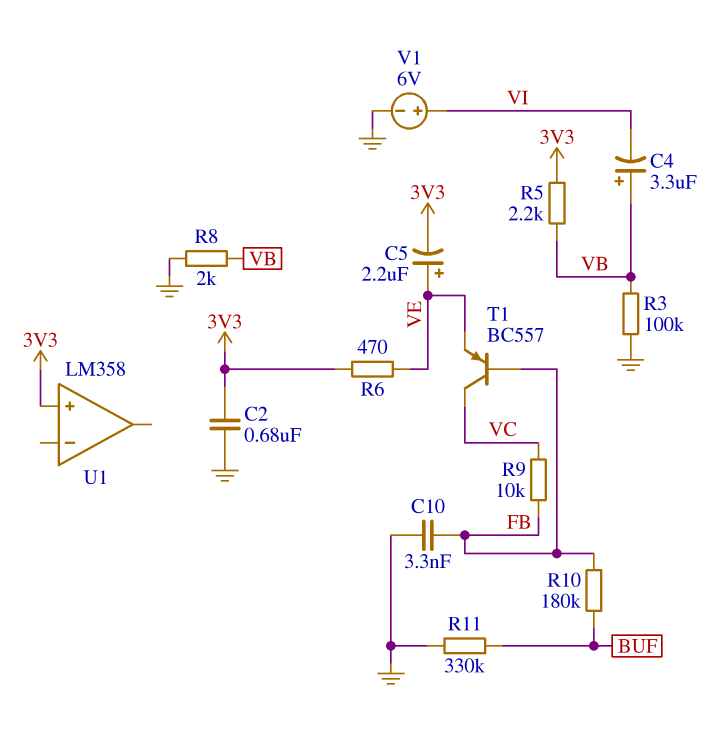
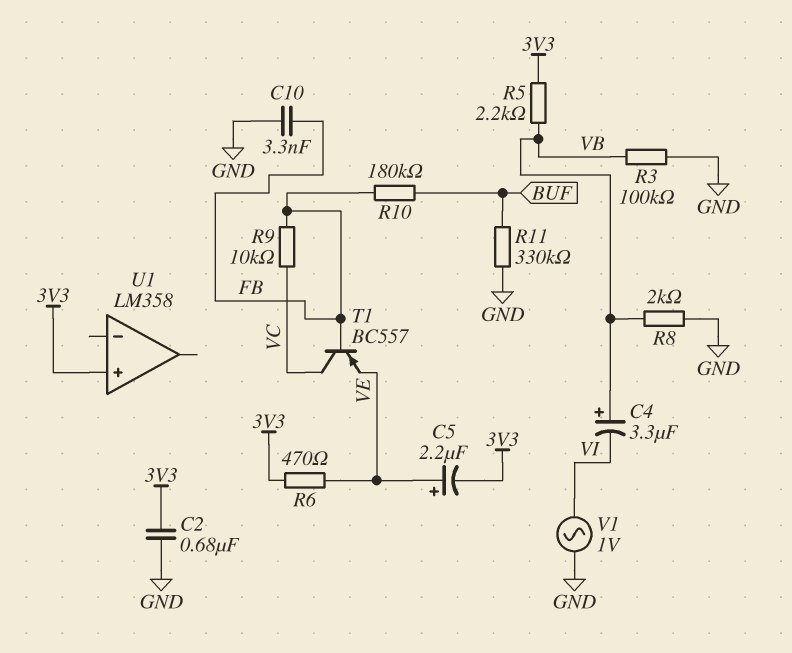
V1: 6V (plus VI, minus GND) -> AC 1V (GND, VI)

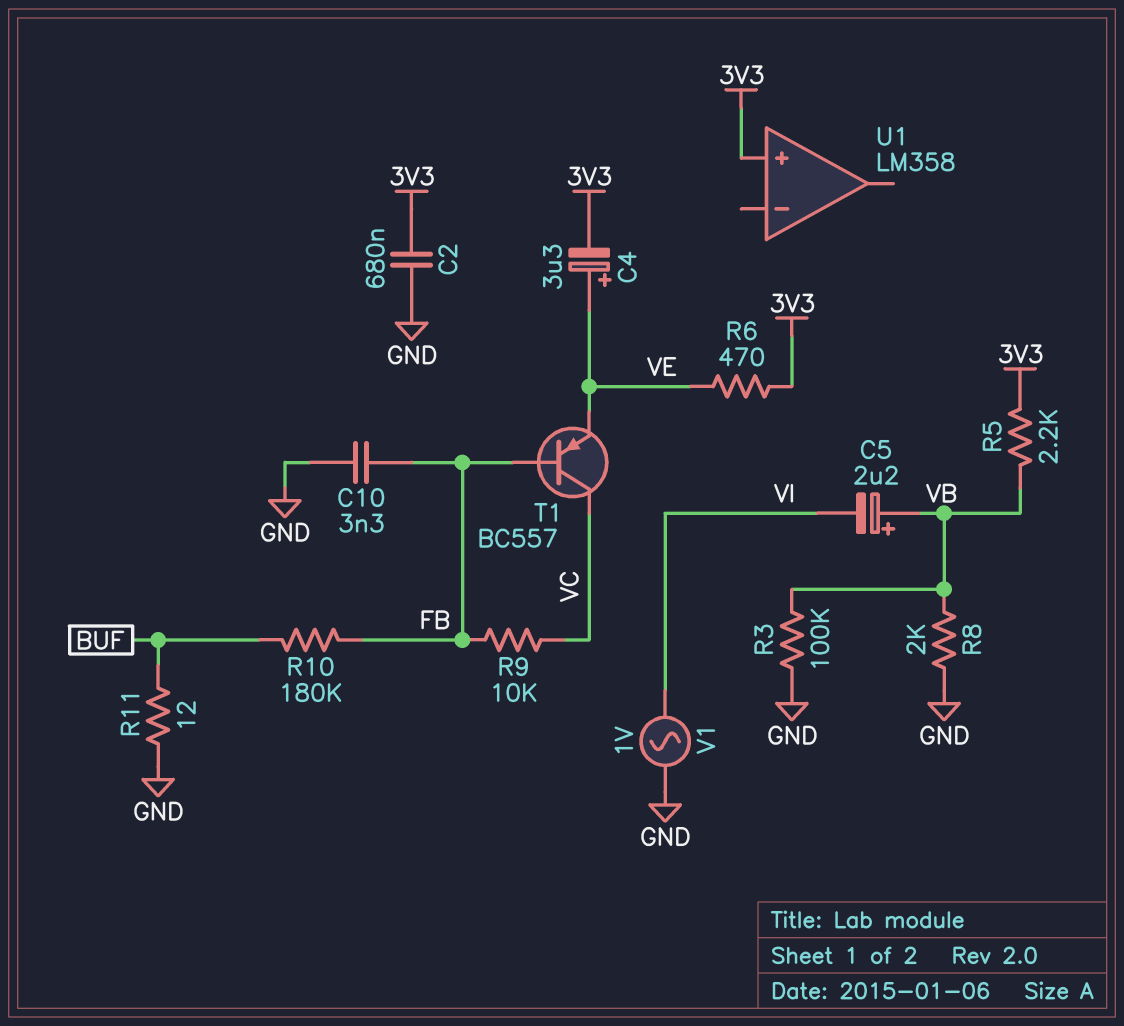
C4: 3.3uF (plus VB, minus VI) -> 3.3uF (plus VE, minus 3V3)
C5: 2.2uF (plus VE, minus 3V3) -> 2.2uF (plus VB, minus VI)
R11: 330k (BUF, GND) -> 12 (BUF, GND)

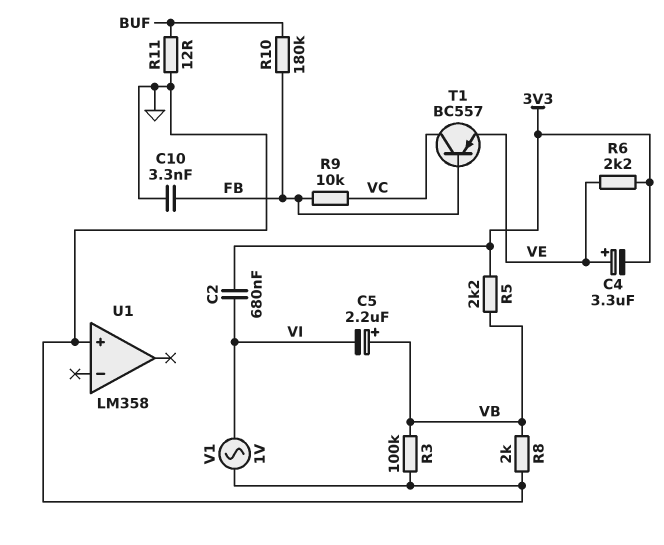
C2: 680nF (3V3, GND) -> 680nF (3V3, VI)
R6: 470 (3V3, VE) -> 2.2k (3V3, VE)
U1 pin in+: 3V3 -> GND

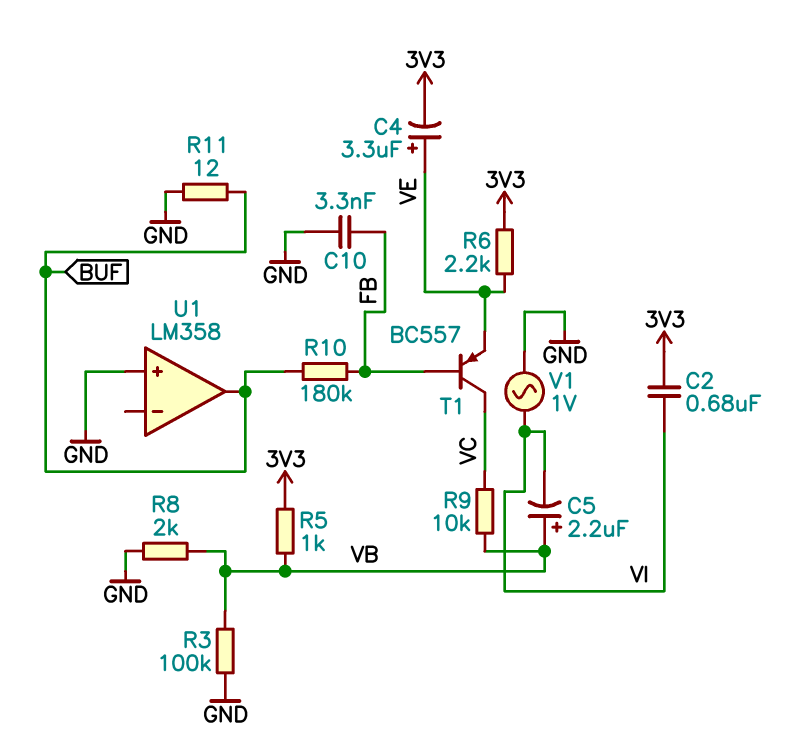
R5: 2.2k (3V3, VB) -> 1k (3V3, VB)
R9: 10k (FB, VC) -> 10k (VB, VC)
U1 pin out: none -> BUF

